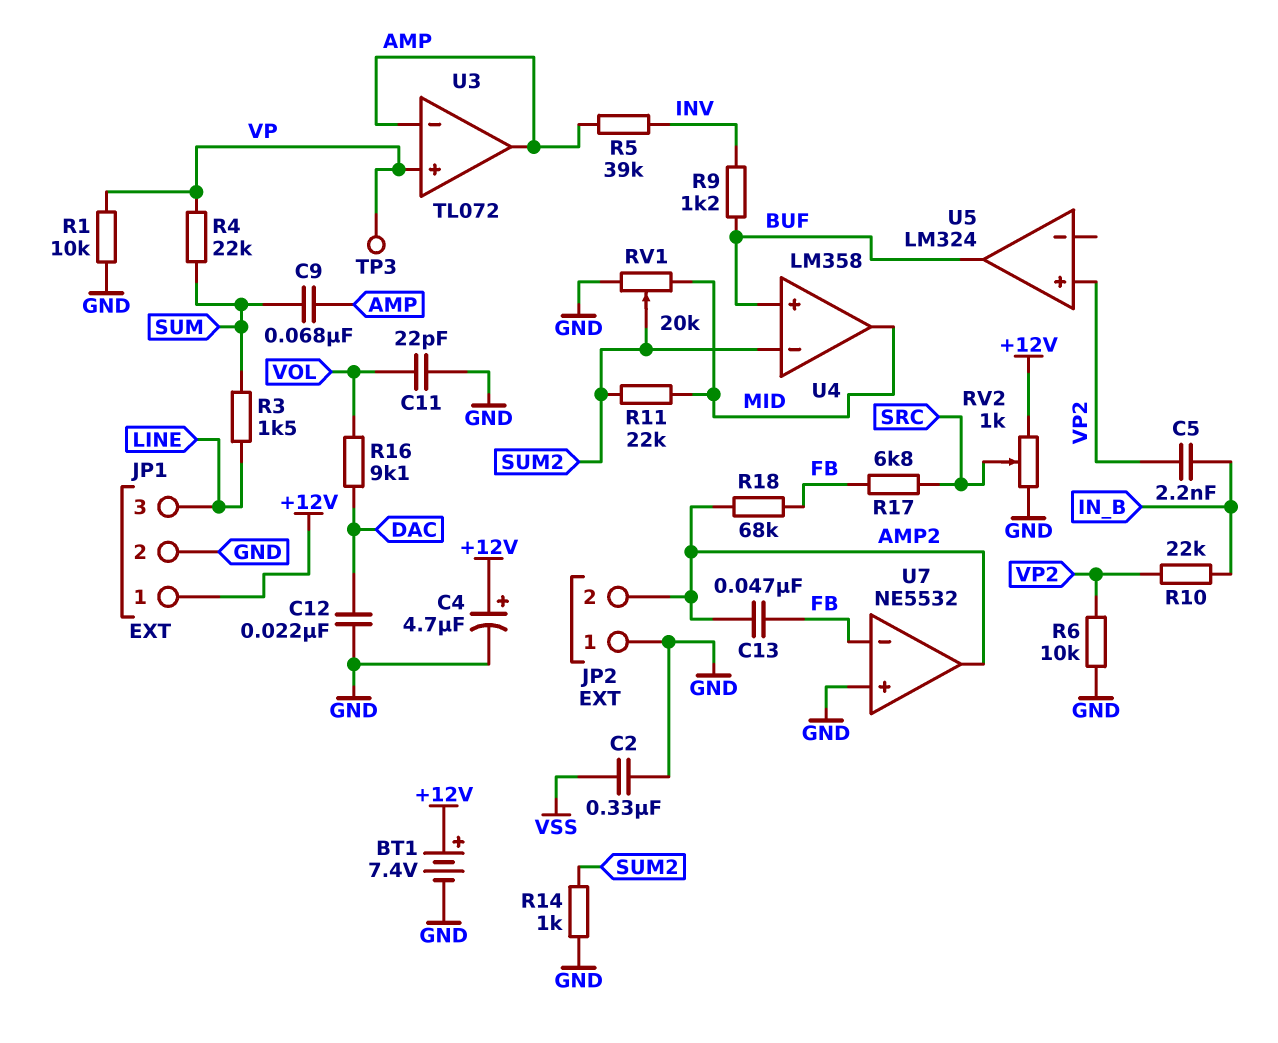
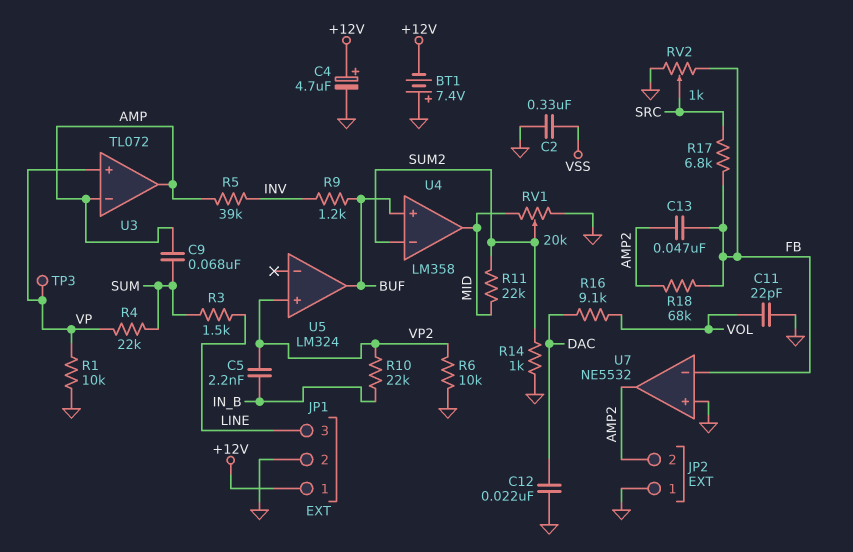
BT1: 7.4V (plus +12V, minus GND) -> 7.4V (plus GND, minus +12V)
RV2: 1k (+12V, GND, wiper SRC) -> 1k (FB, GND, wiper SRC)

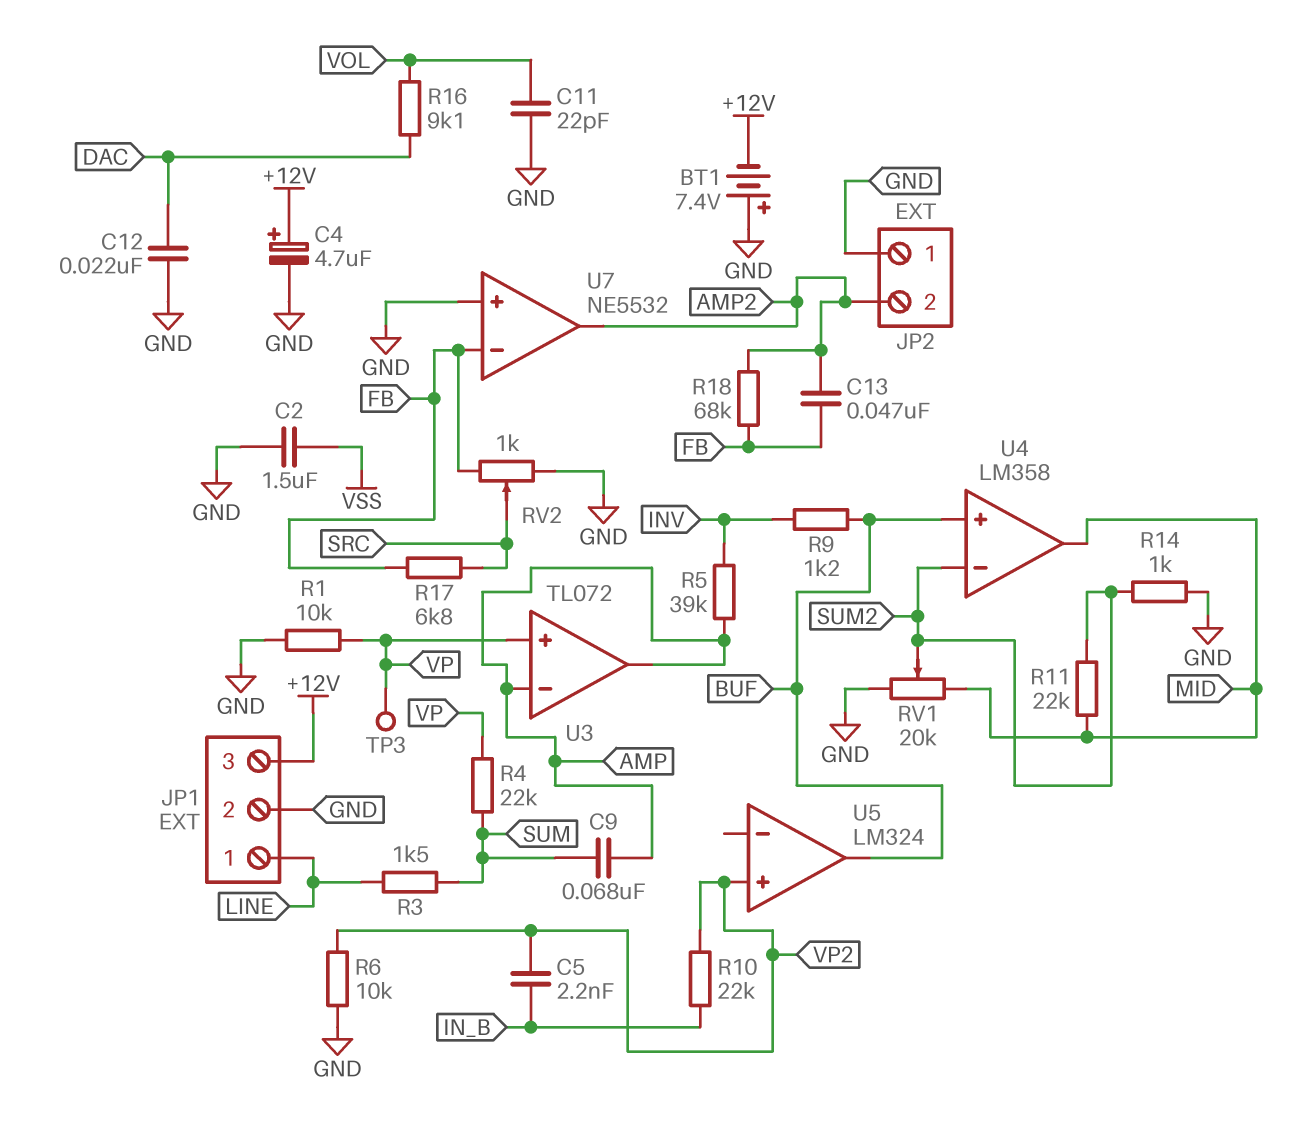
C2: 330nF (GND, VSS) -> 1.5uF (GND, VSS)
JP1 pin 1: +12V -> LINE
JP1 pin 3: LINE -> +12V

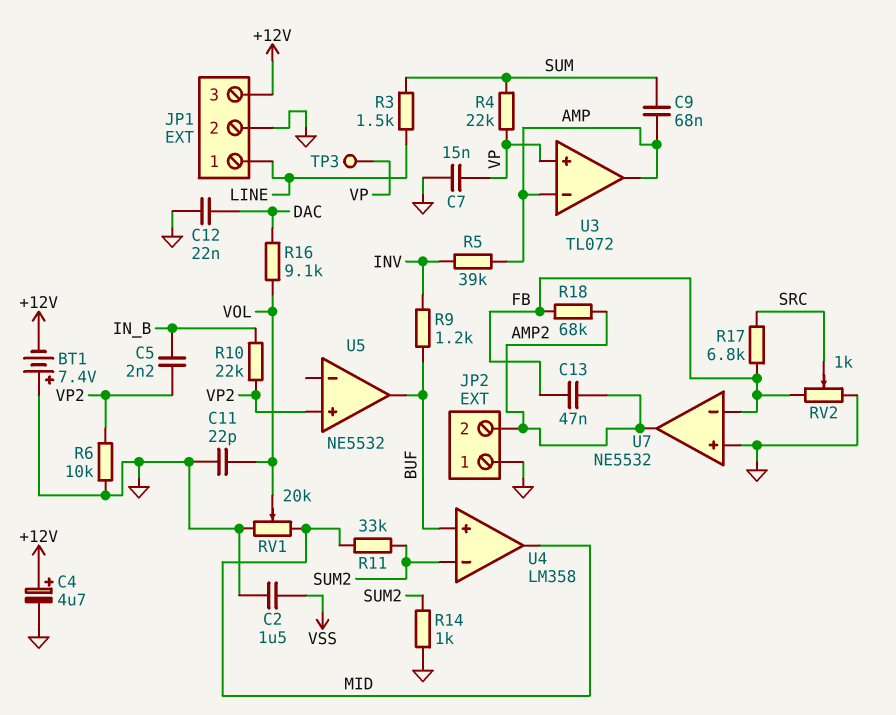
C7: none -> 15nF (GND, VP)
R1: 10k (GND, VP) -> none
R11: 22k (MID, SUM2) -> 33k (MID, SUM2)
RV1: 20k (GND, MID, wiper SUM2) -> 20k (GND, MID, wiper VOL)
U5: LM324 -> NE5532

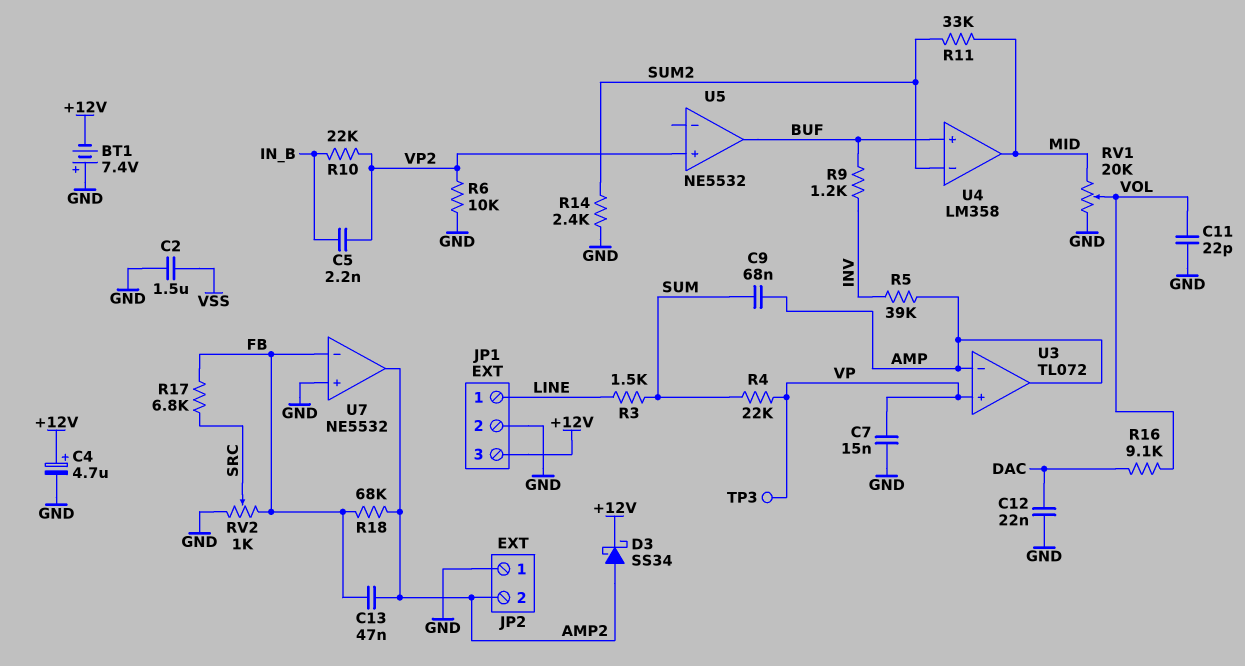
D3: none -> schottky SS34 (A AMP2, K +12V)
R14: 1k (GND, SUM2) -> 2.4k (GND, SUM2)

